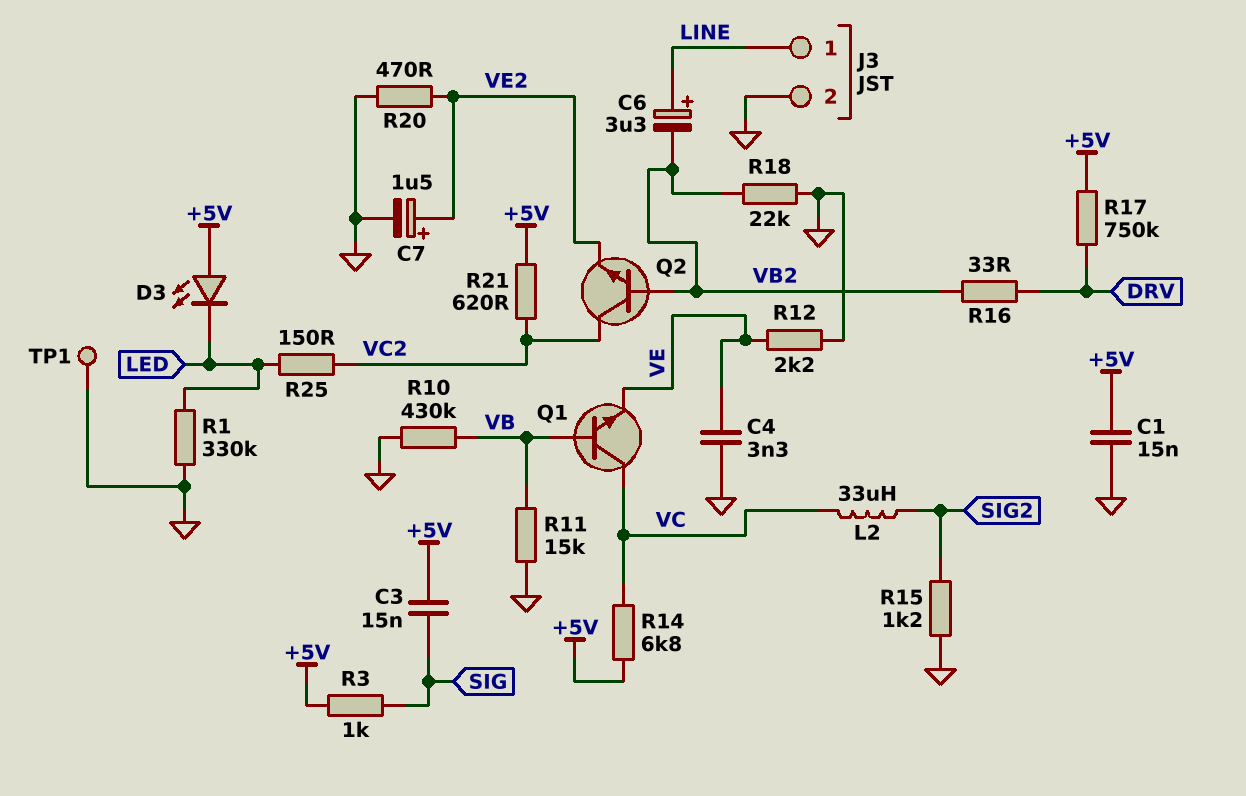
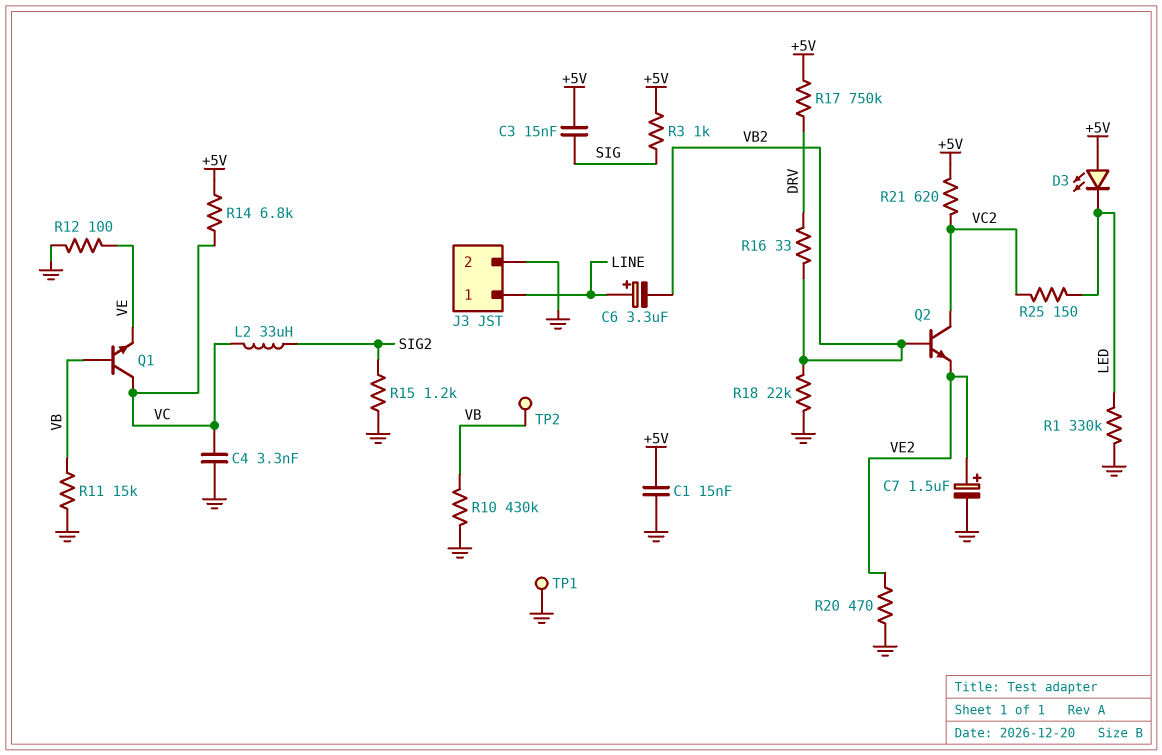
C4: 3.3nF (GND, VE) -> 3.3nF (GND, VC)
R12: 2.2k (GND, VE) -> 100 (GND, VE)
TP2: none -> test point (VB)

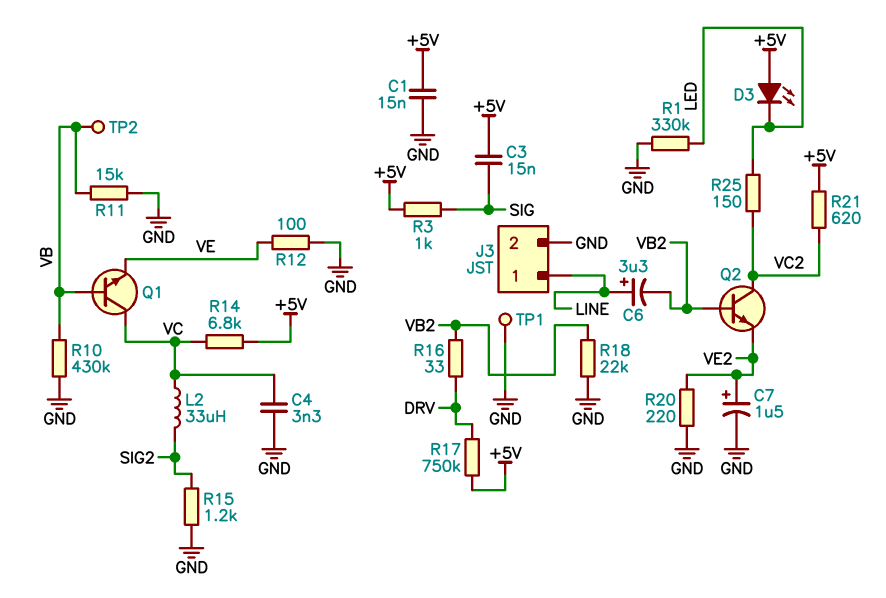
R20: 470 (GND, VE2) -> 220 (GND, VE2)

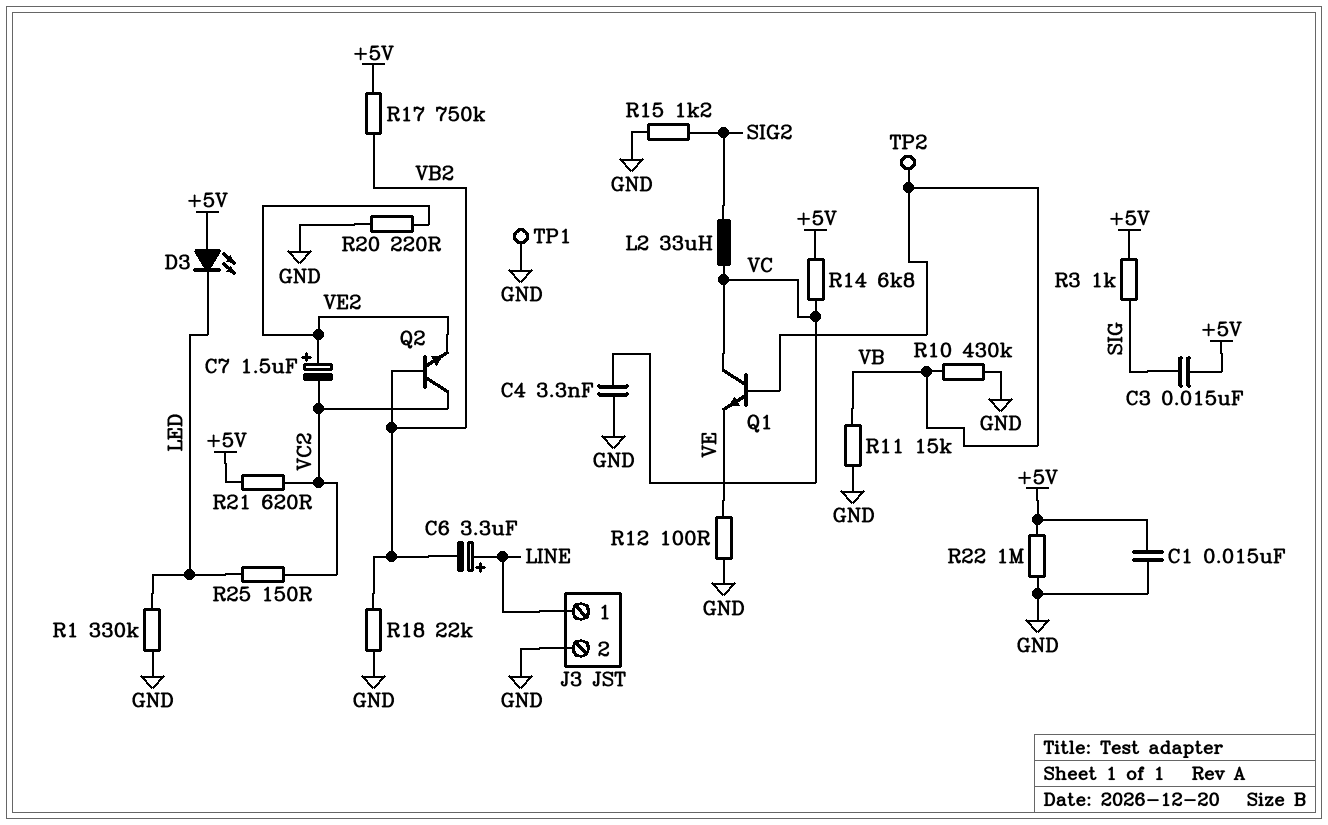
C7: 1.5uF (plus VE2, minus GND) -> 1.5uF (plus VE2, minus VC2)
R16: 33 (DRV, VB2) -> none
R17: 750k (+5V, DRV) -> 750k (+5V, VB2)
R22: none -> 1M (+5V, GND)

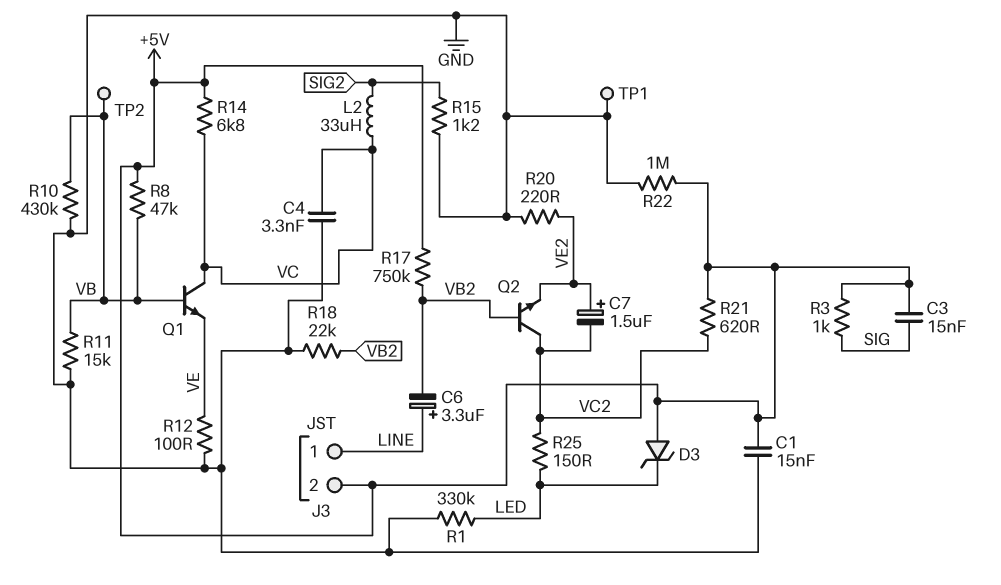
D3: LED (A +5V, K LED) -> zener (A +5V, K LED)
J3 pin 2: GND -> +5V
R8: none -> 47k (+5V, VB)

